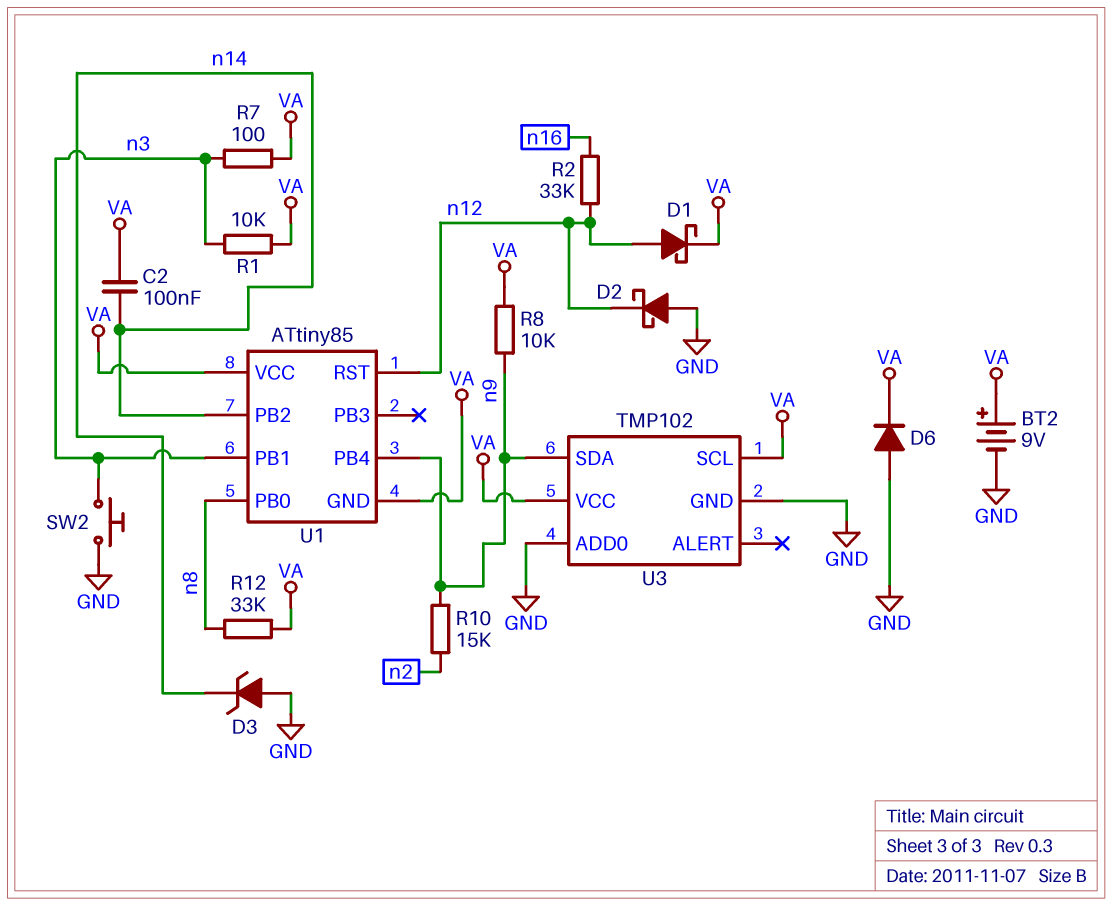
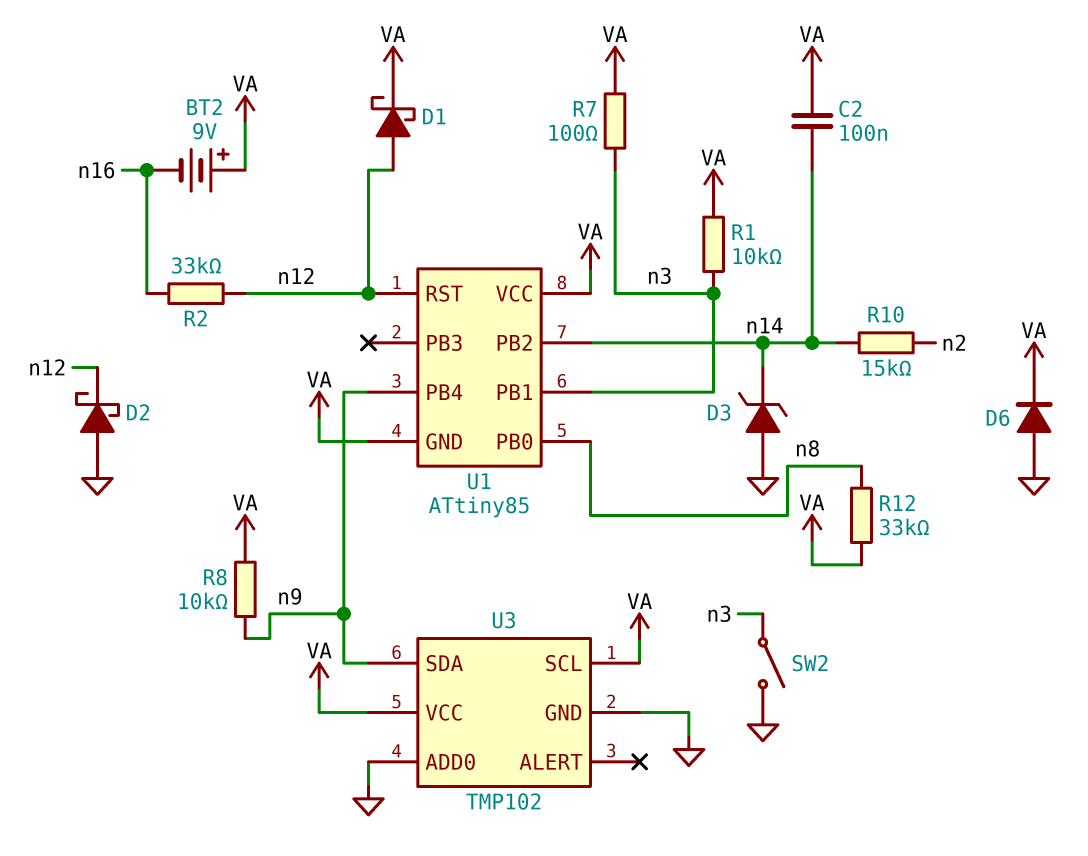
BT2: 9V (plus VA, minus GND) -> 9V (plus VA, minus n16)
R10: 15k (n2, n9) -> 15k (n2, n14)
SW2: button (GND, n3) -> switch (GND, n3)

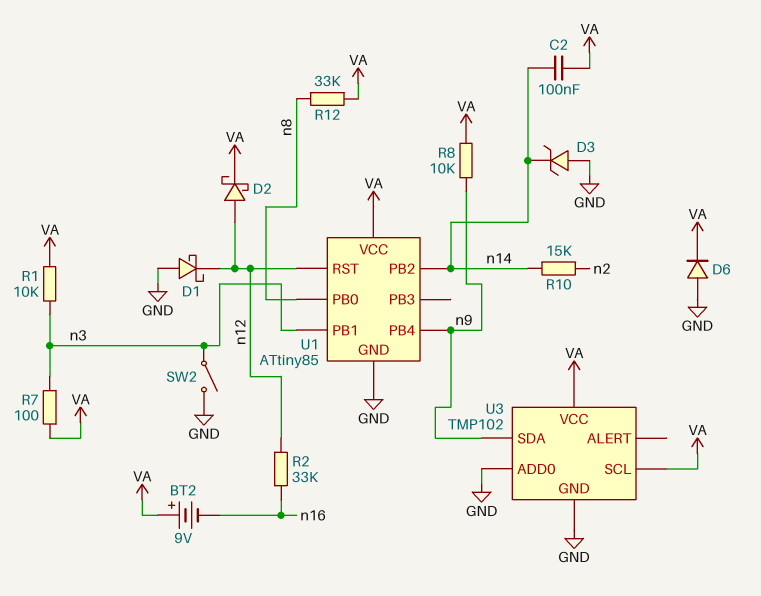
D1: schottky (A n12, K VA) -> schottky (A GND, K n12)
D2: schottky (A GND, K n12) -> schottky (A n12, K VA)
U1 pin GND: VA -> GND

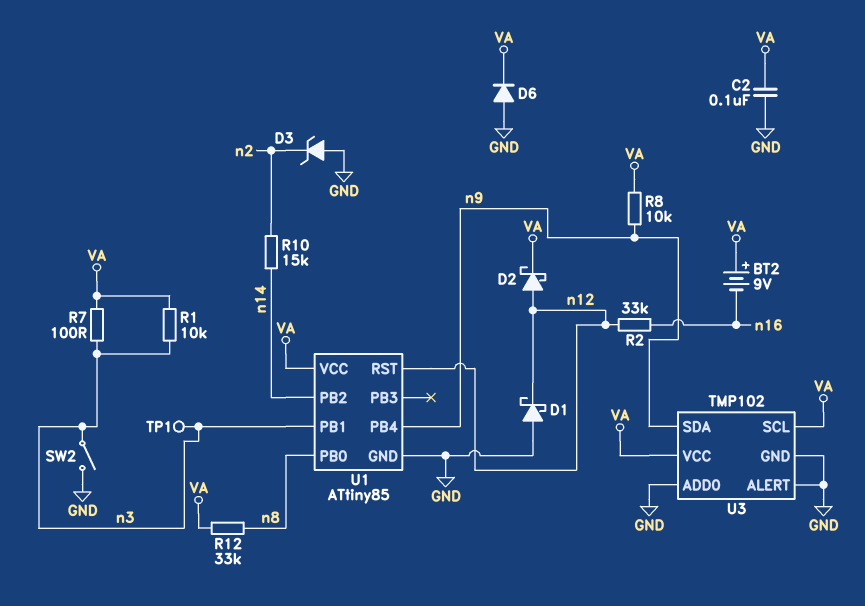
C2: 100nF (VA, n14) -> 100nF (GND, VA)
D3: zener (A GND, K n14) -> zener (A GND, K n2)
TP1: none -> test point (n3)
U3 pin ALERT: none -> GND

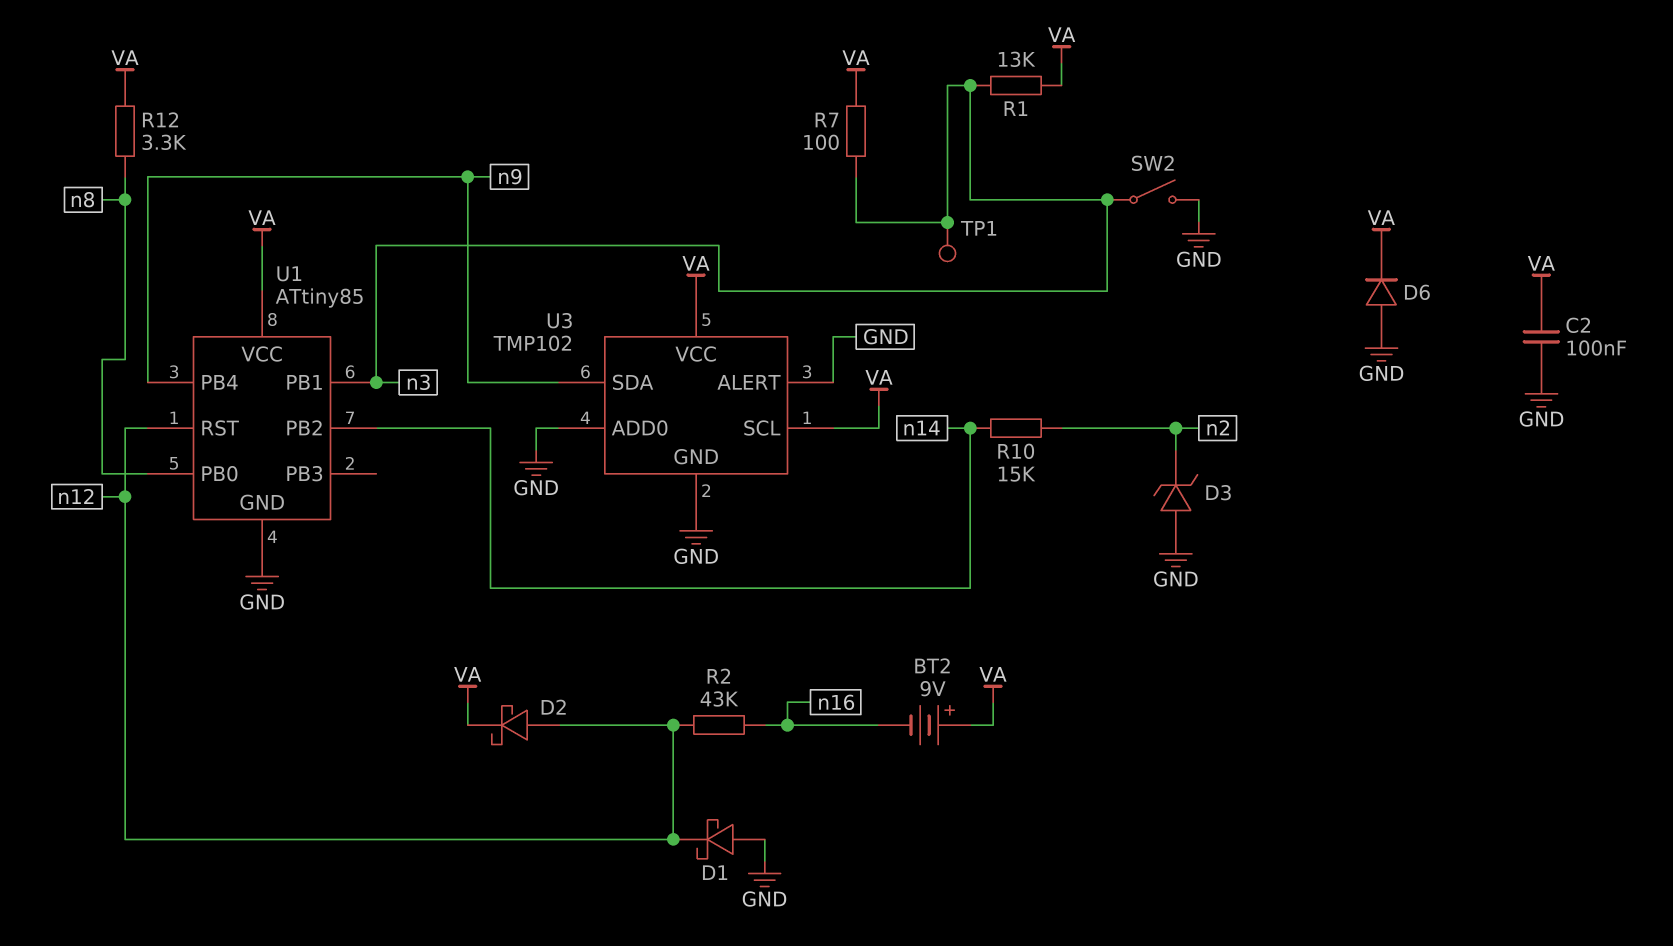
R1: 10k (VA, n3) -> 13k (VA, n3)
R2: 33k (n12, n16) -> 43k (n12, n16)
R8: 10k (VA, n9) -> none
R12: 33k (VA, n8) -> 3.3k (VA, n8)

